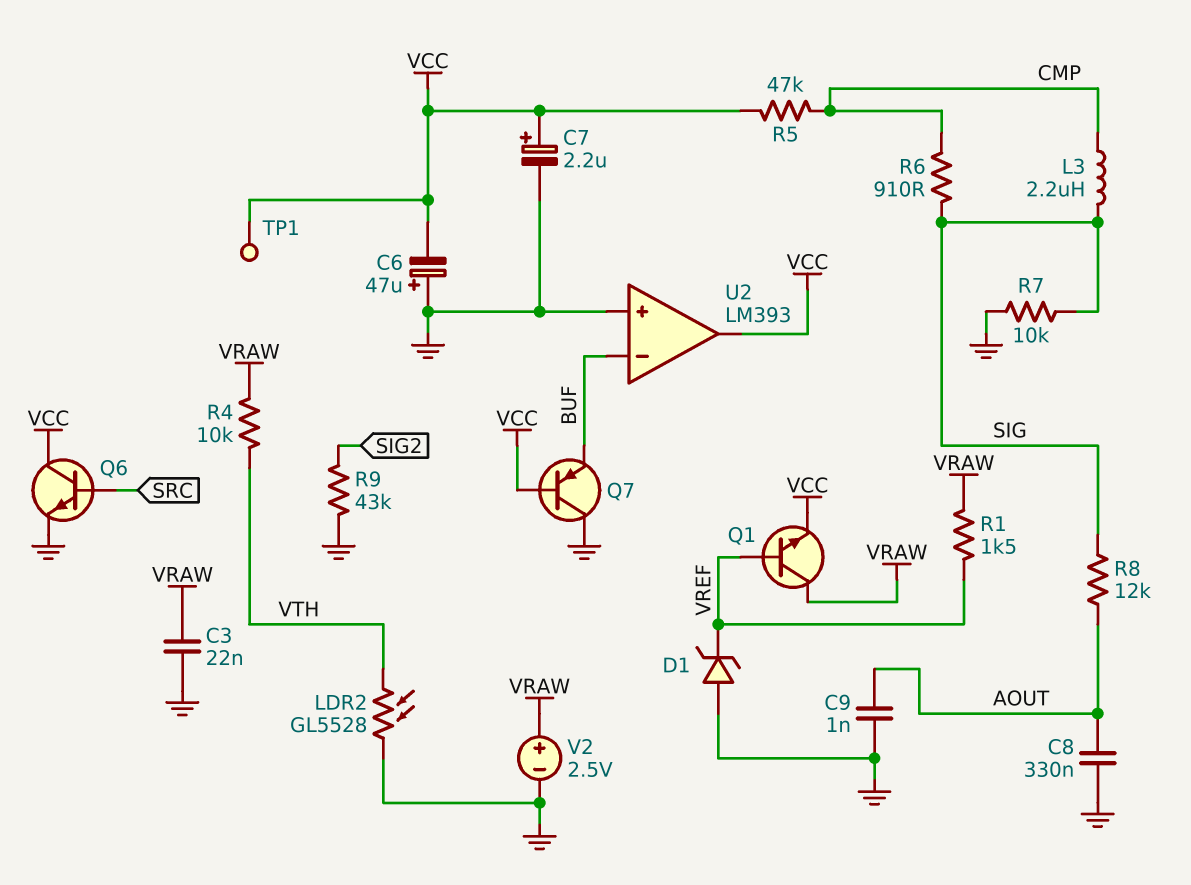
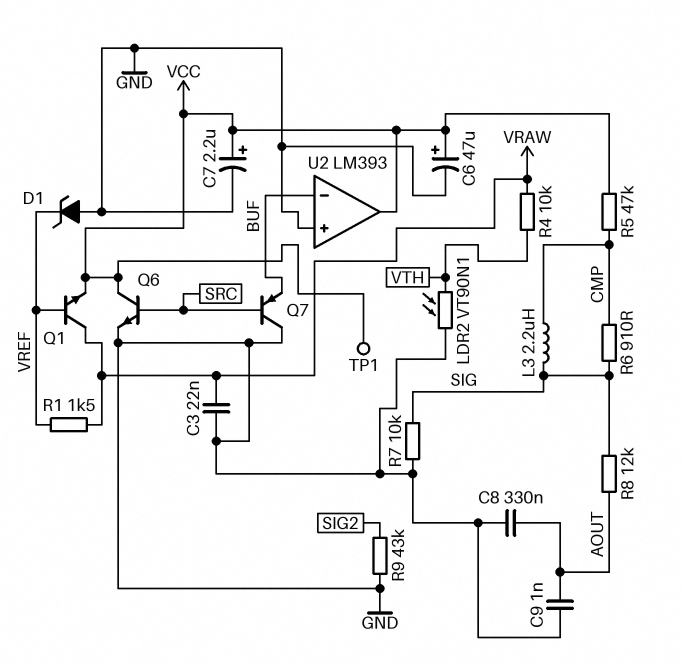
C6: 47uF (plus GND, minus VCC) -> 47uF (plus VCC, minus GND)
LDR2: GL5528 (GND, VTH) -> VT90N1 (GND, VTH)
Q7: PNP (B VCC, C GND, E BUF) -> PNP (B SRC, C GND, E BUF)
V2: 2.5V (plus VRAW, minus GND) -> none

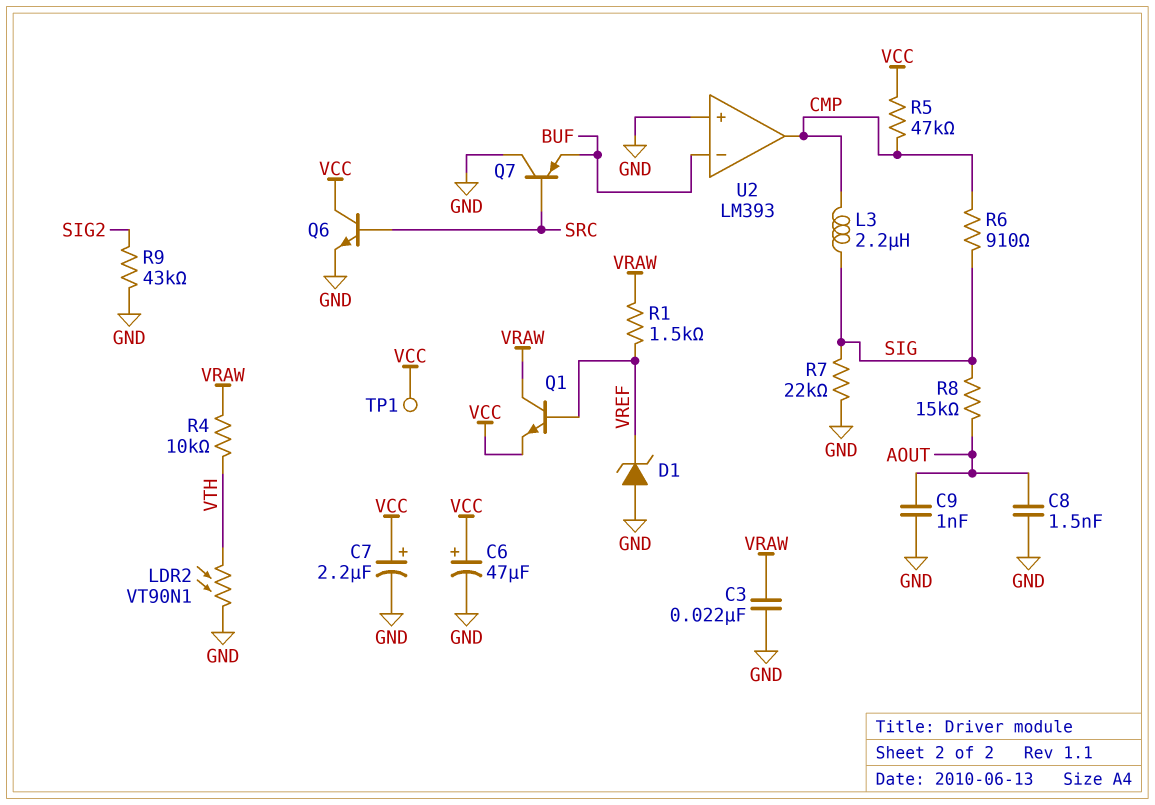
C8: 330nF (AOUT, GND) -> 1.5nF (AOUT, GND)
R7: 10k (GND, SIG) -> 22k (GND, SIG)
R8: 12k (AOUT, SIG) -> 15k (AOUT, SIG)
U2 pin out: VCC -> CMP

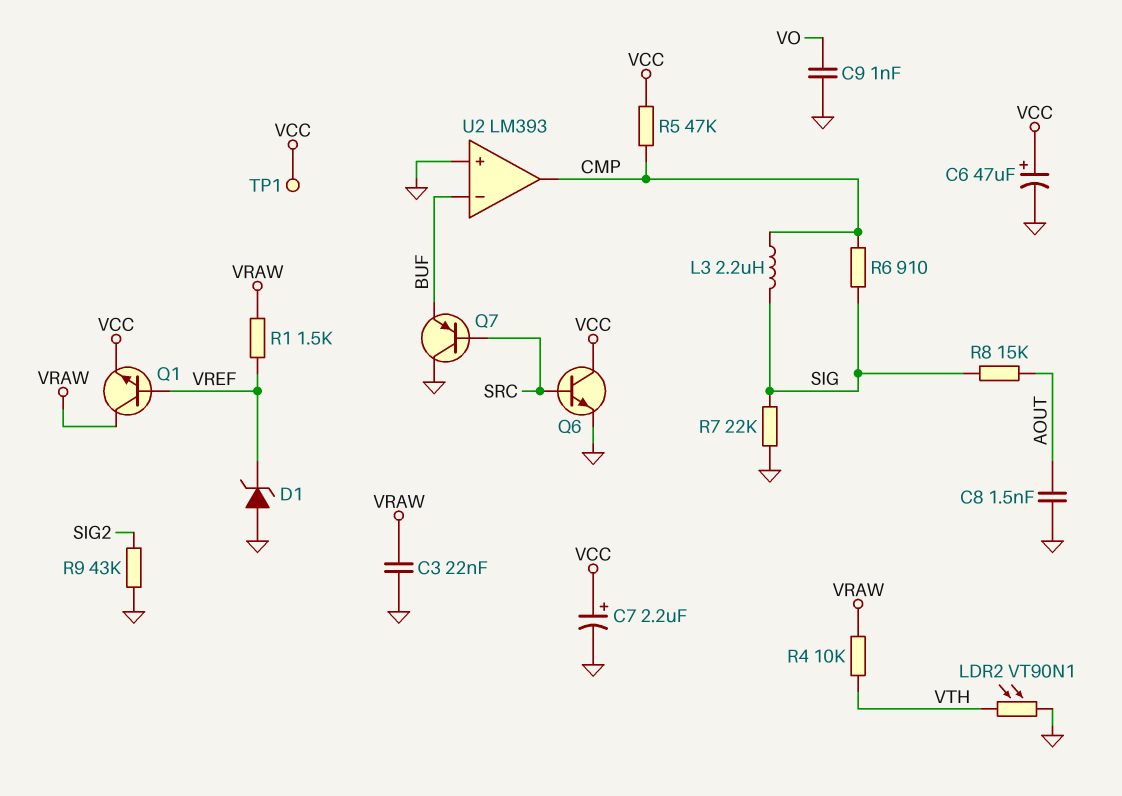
C9: 1nF (AOUT, GND) -> 1nF (GND, VO)

